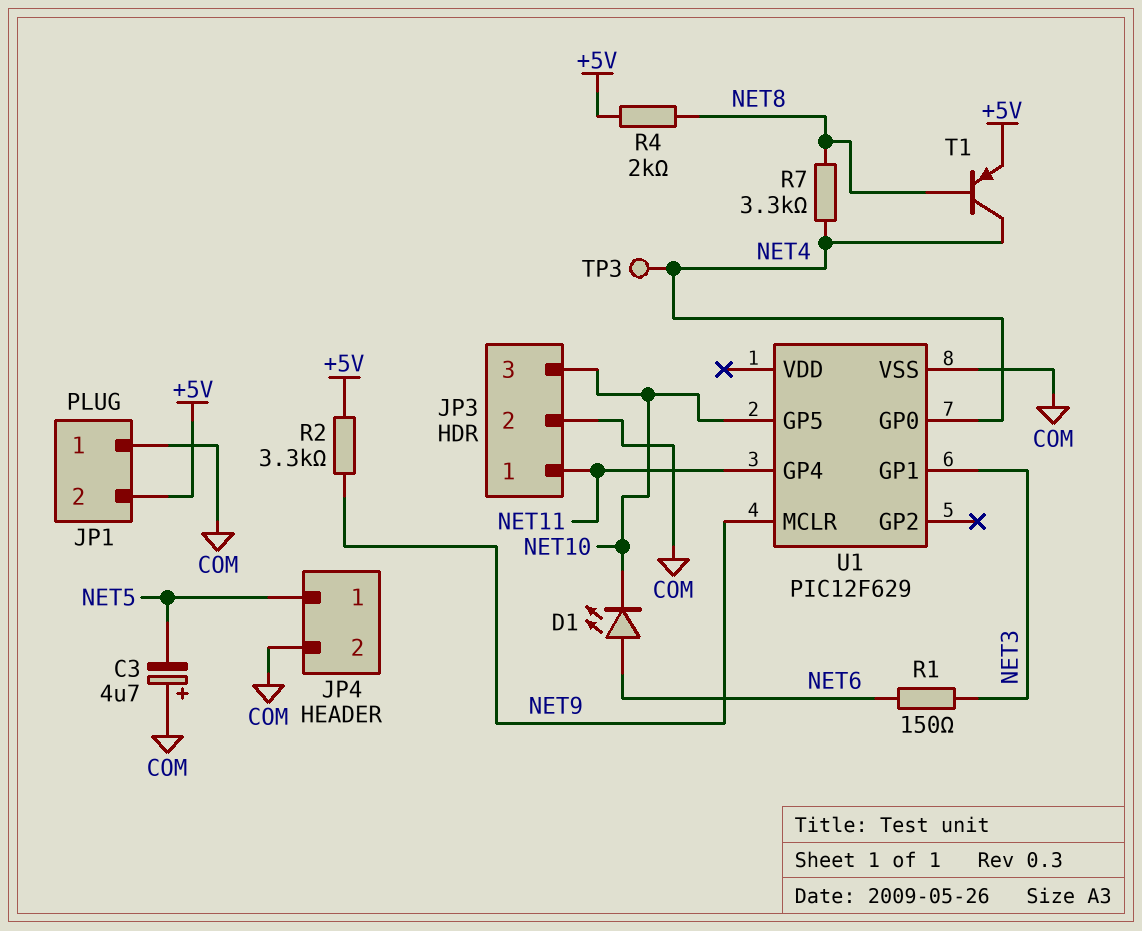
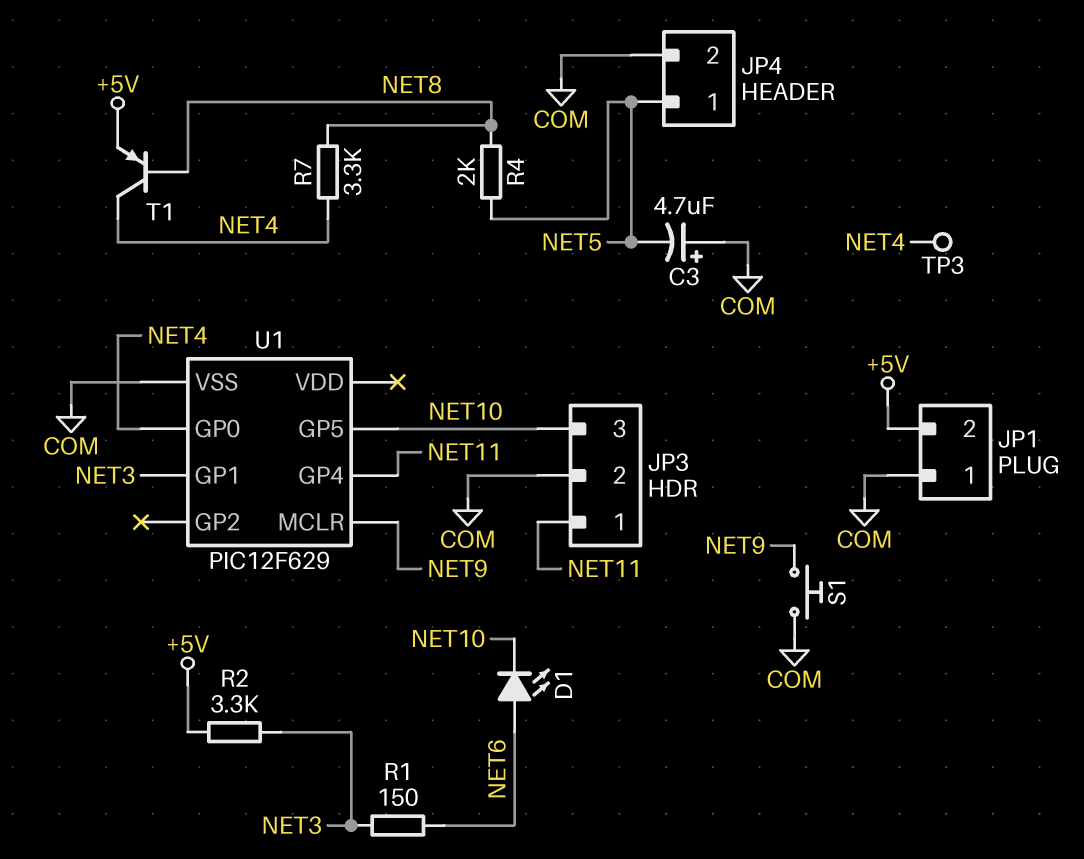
R2: 3.3k (+5V, NET9) -> 3.3k (+5V, NET3)
R4: 2k (+5V, NET8) -> 2k (NET5, NET8)
S1: none -> button (COM, NET9)

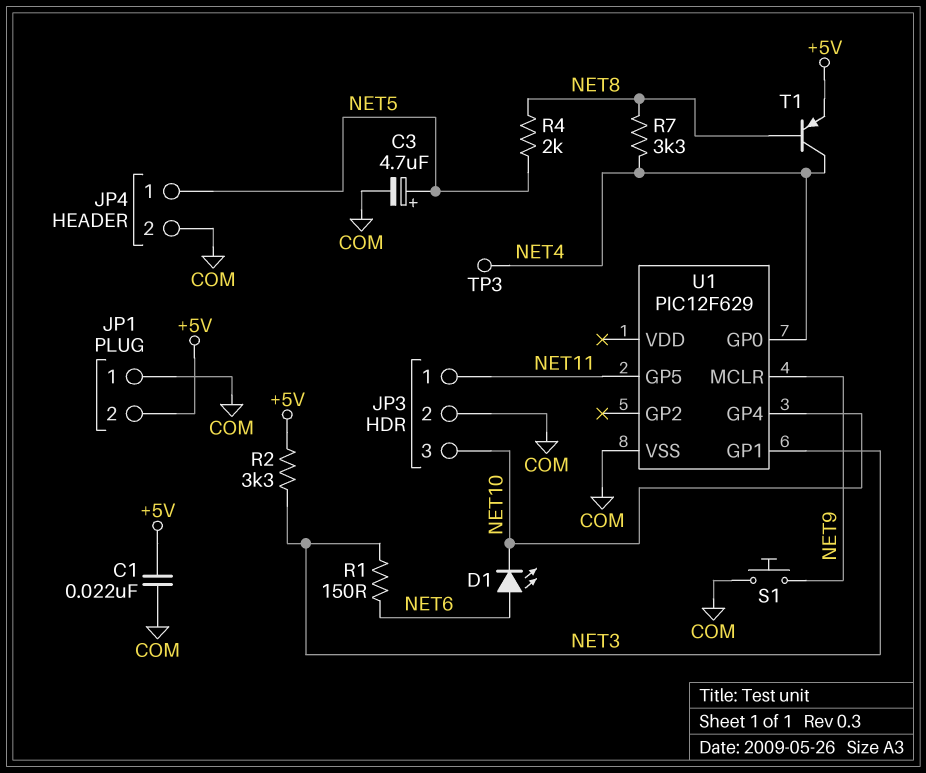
C1: none -> 22nF (+5V, COM)
C3: 4.7uF (plus COM, minus NET5) -> 4.7uF (plus NET5, minus COM)
U1 pin GP4: NET11 -> NET10
U1 pin GP5: NET10 -> NET11

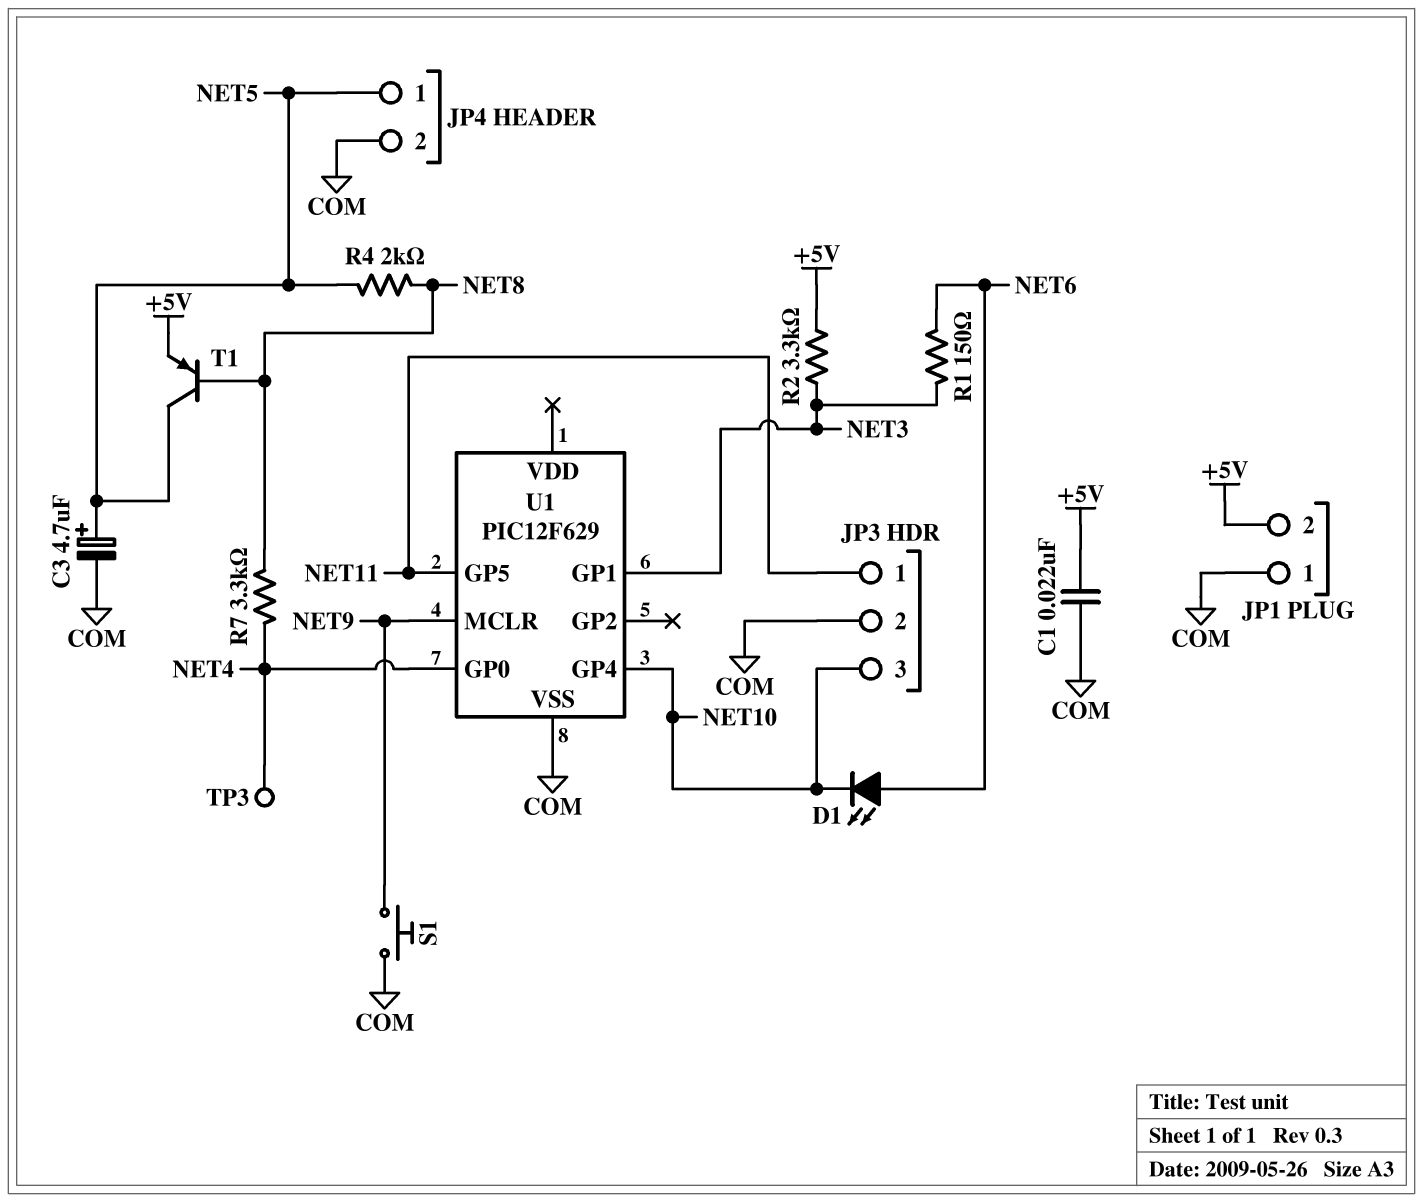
T1: PNP (B NET8, C NET4, E +5V) -> PNP (B NET8, C NET5, E +5V)

